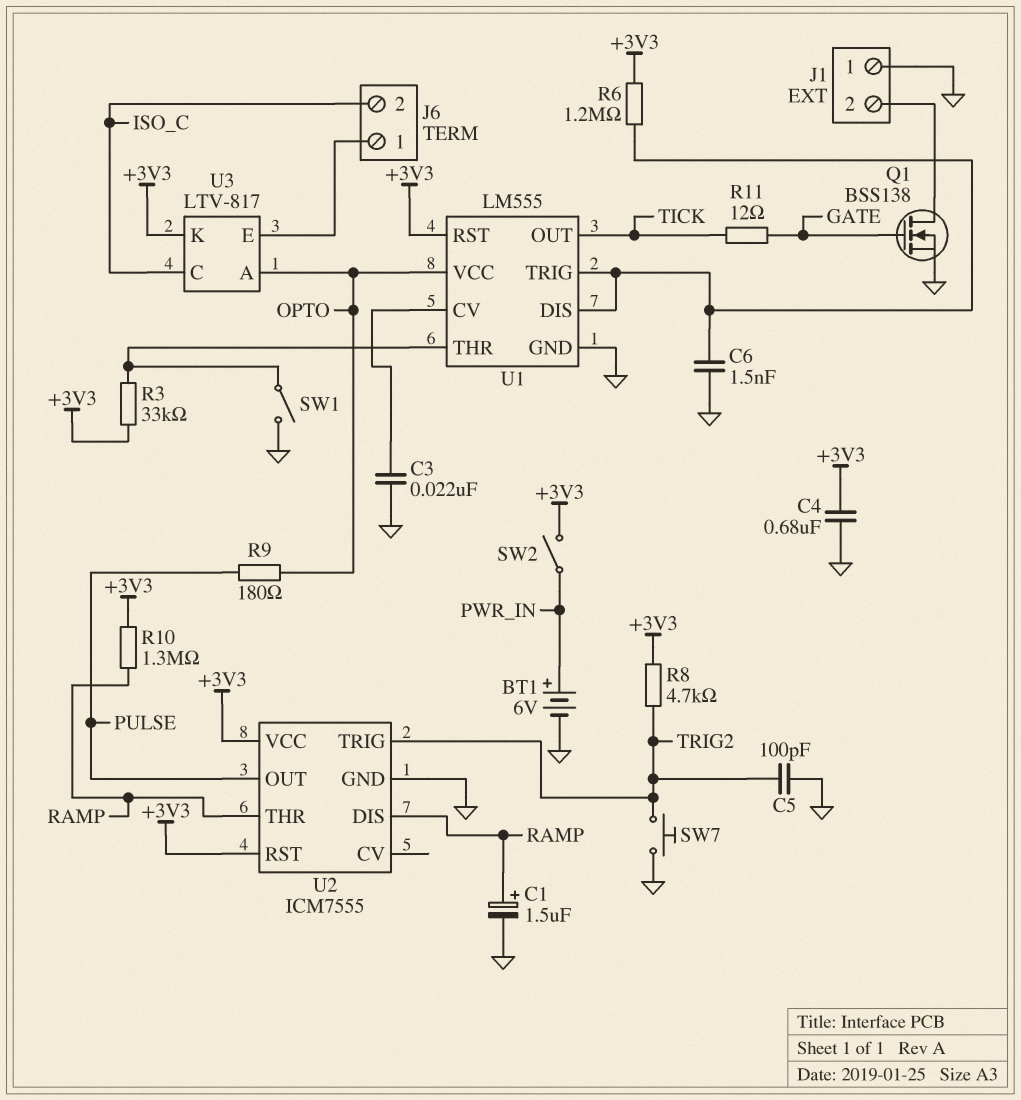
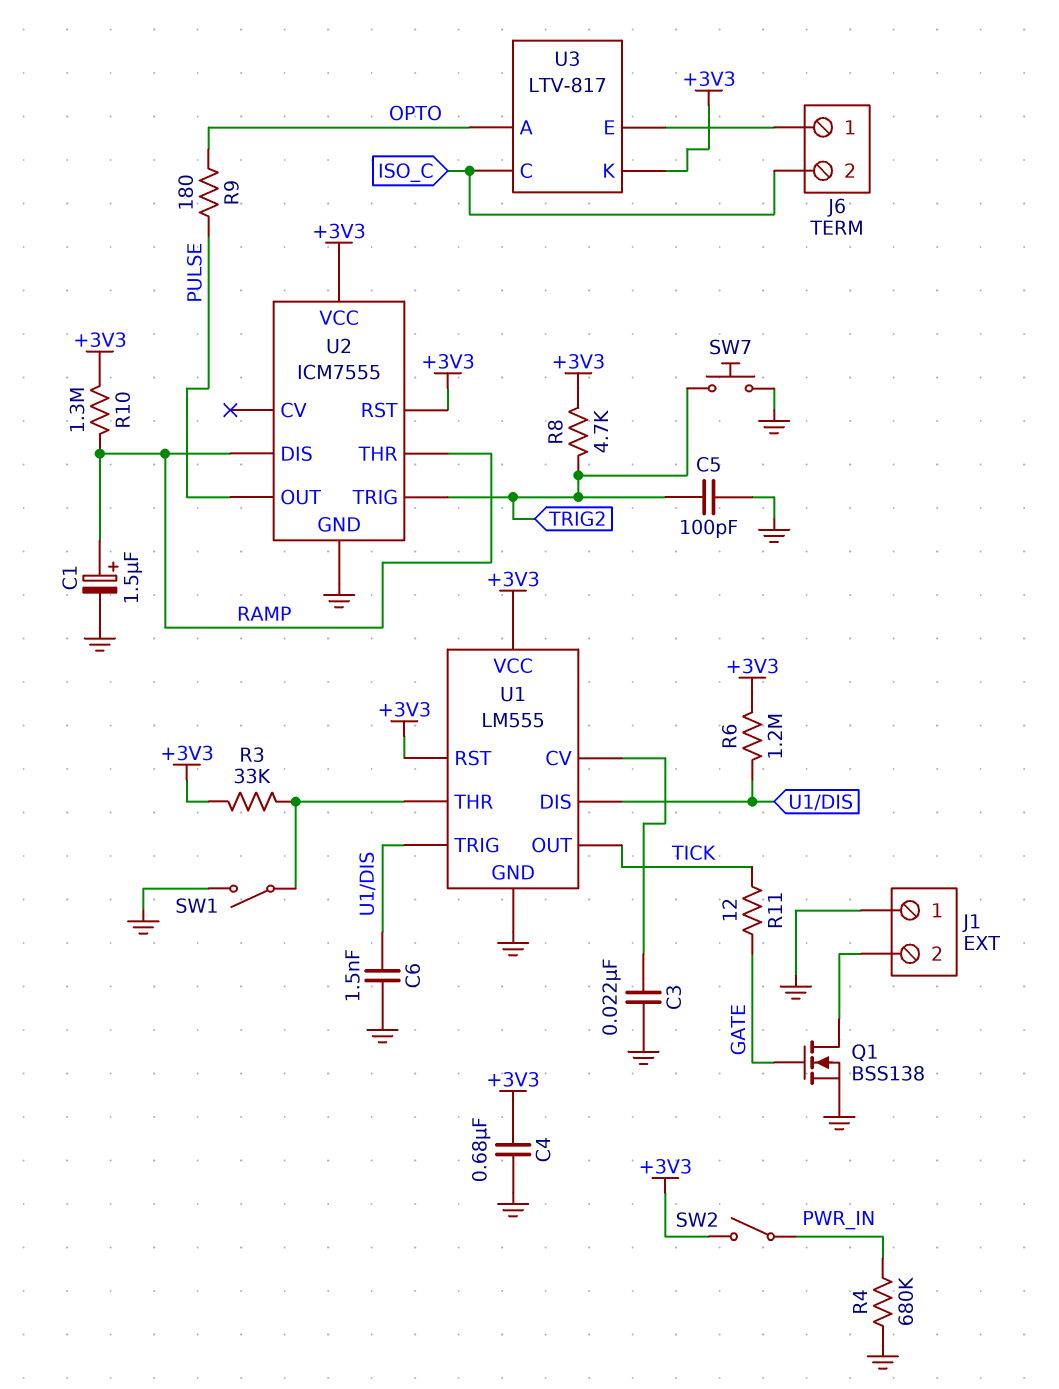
BT1: 6V (plus PWR_IN, minus GND) -> none
R4: none -> 680k (GND, PWR_IN)
U1 pin VCC: OPTO -> +3V3

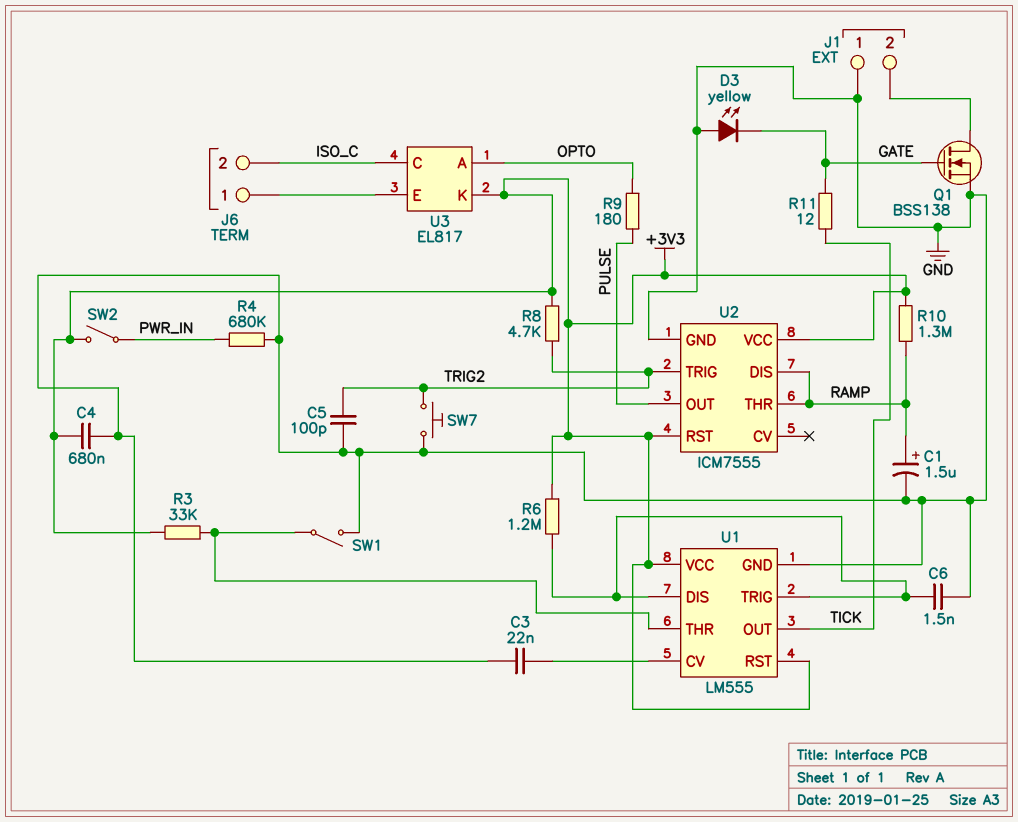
D3: none -> LED yellow (A GND, K GATE)
U3: LTV-817 -> EL817

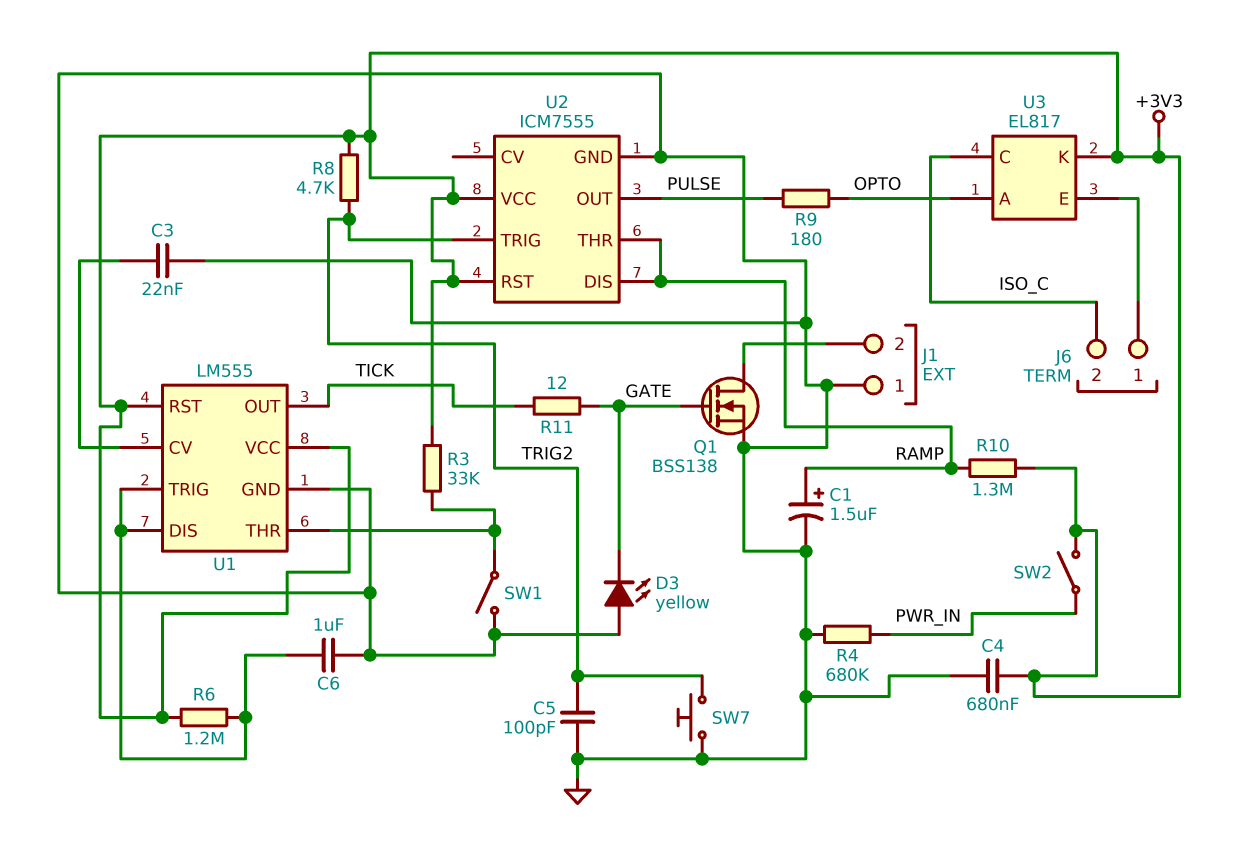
C6: 1.5nF (GND, U1/DIS) -> 1uF (GND, U1/DIS)

